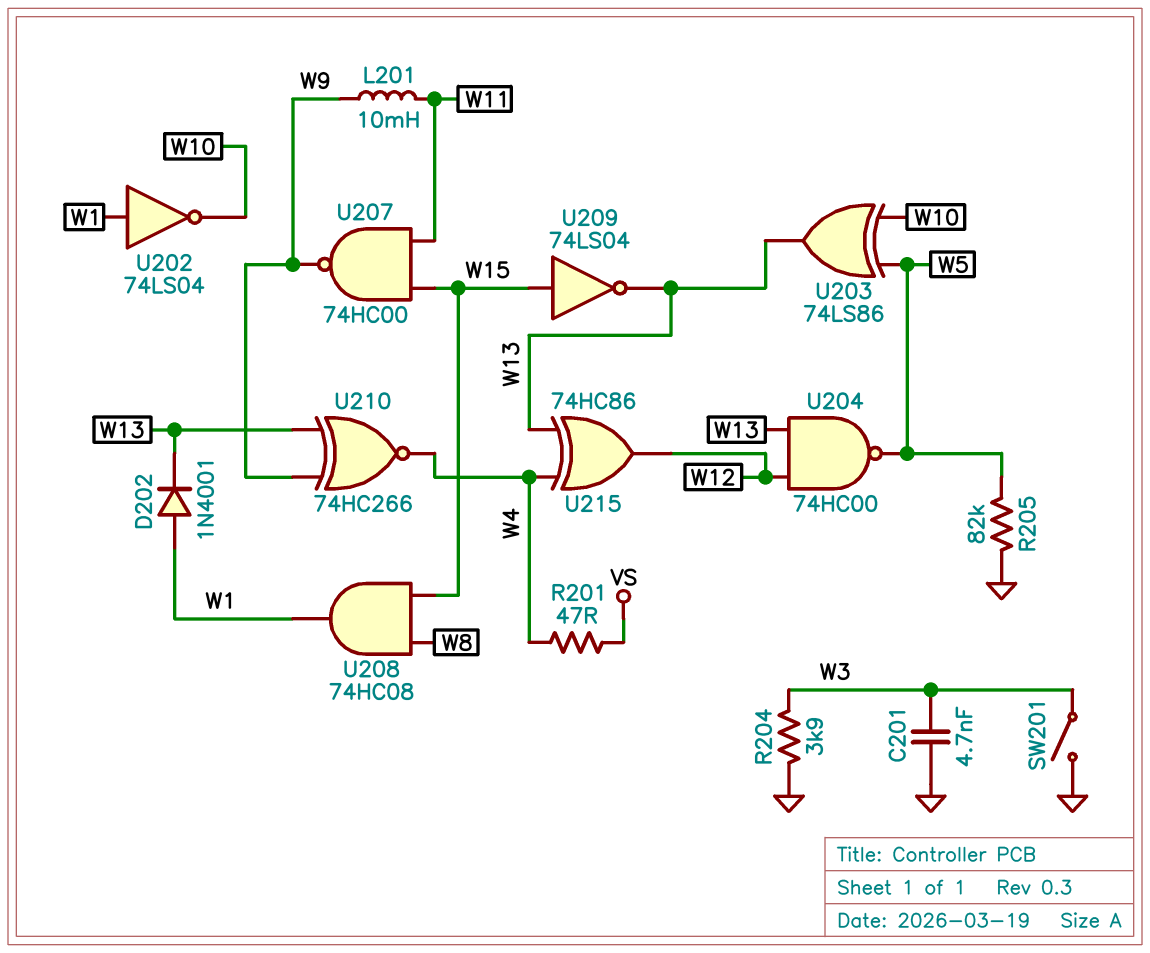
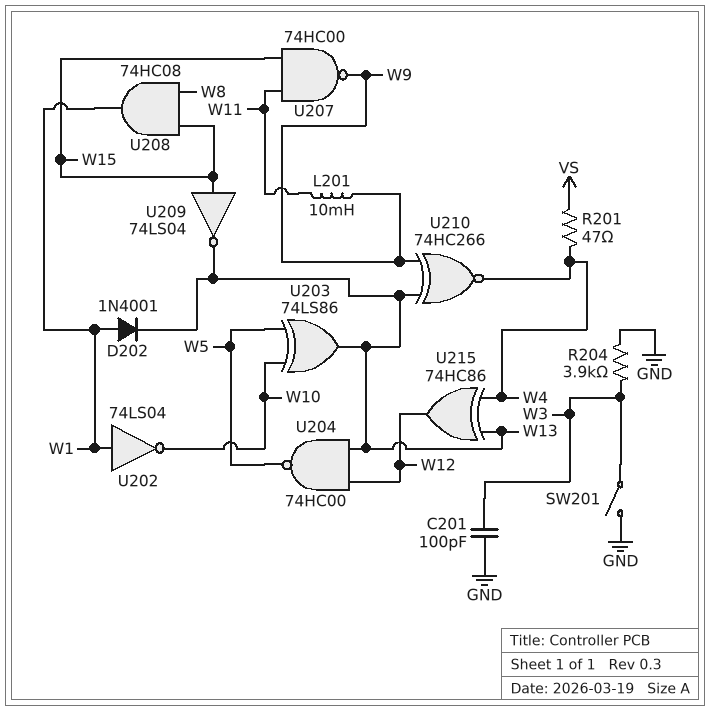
C201: 4.7nF (GND, W3) -> 100pF (GND, W3)
R205: 82k (GND, W5) -> none

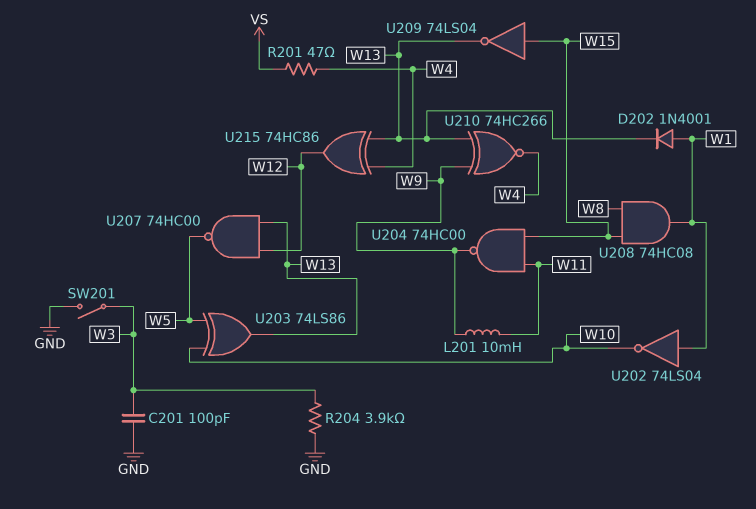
U204: NAND 74HC00 (in W12, in W13, out W5) -> NAND 74HC00 (in W11, in W15, out W9)
U207: NAND 74HC00 (in W11, in W15, out W9) -> NAND 74HC00 (in W12, in W13, out W5)

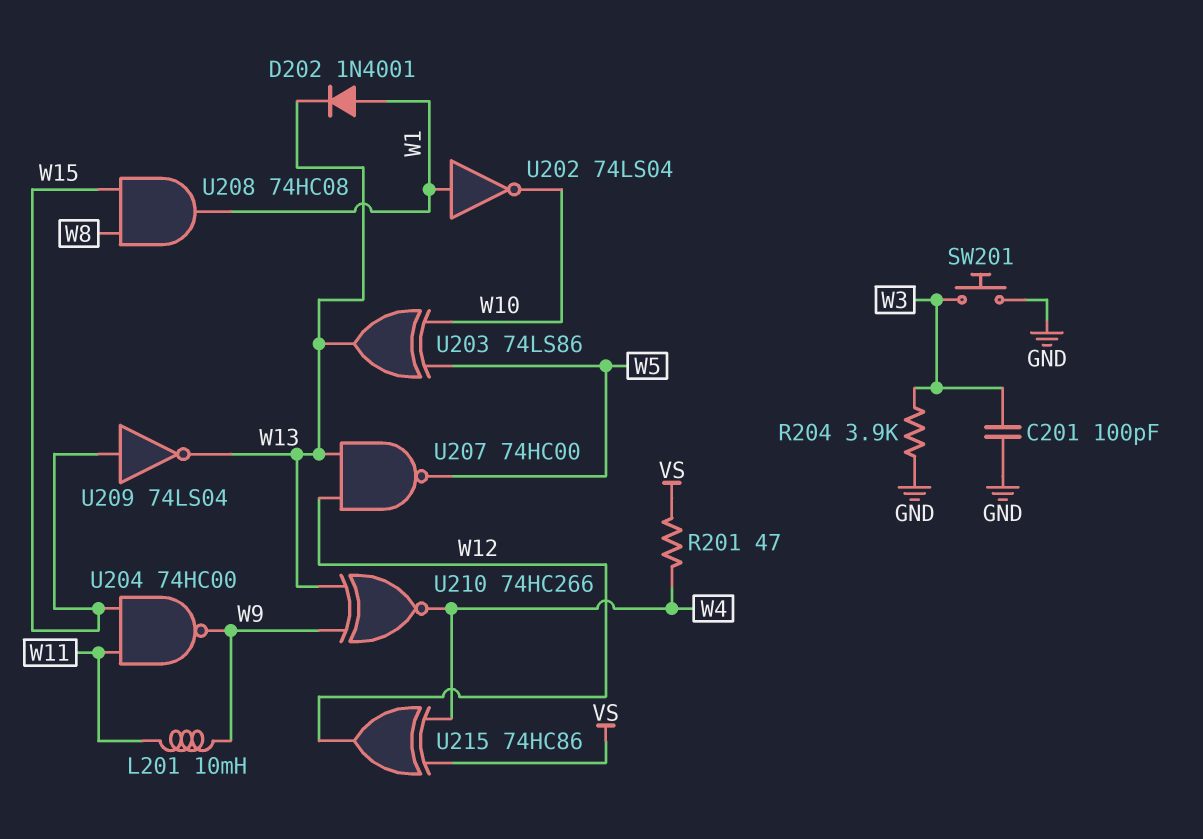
SW201: switch (GND, W3) -> button (GND, W3)
U215: XOR 74HC86 (in W4, in W13, out W12) -> XOR 74HC86 (in VS, in W4, out W12)

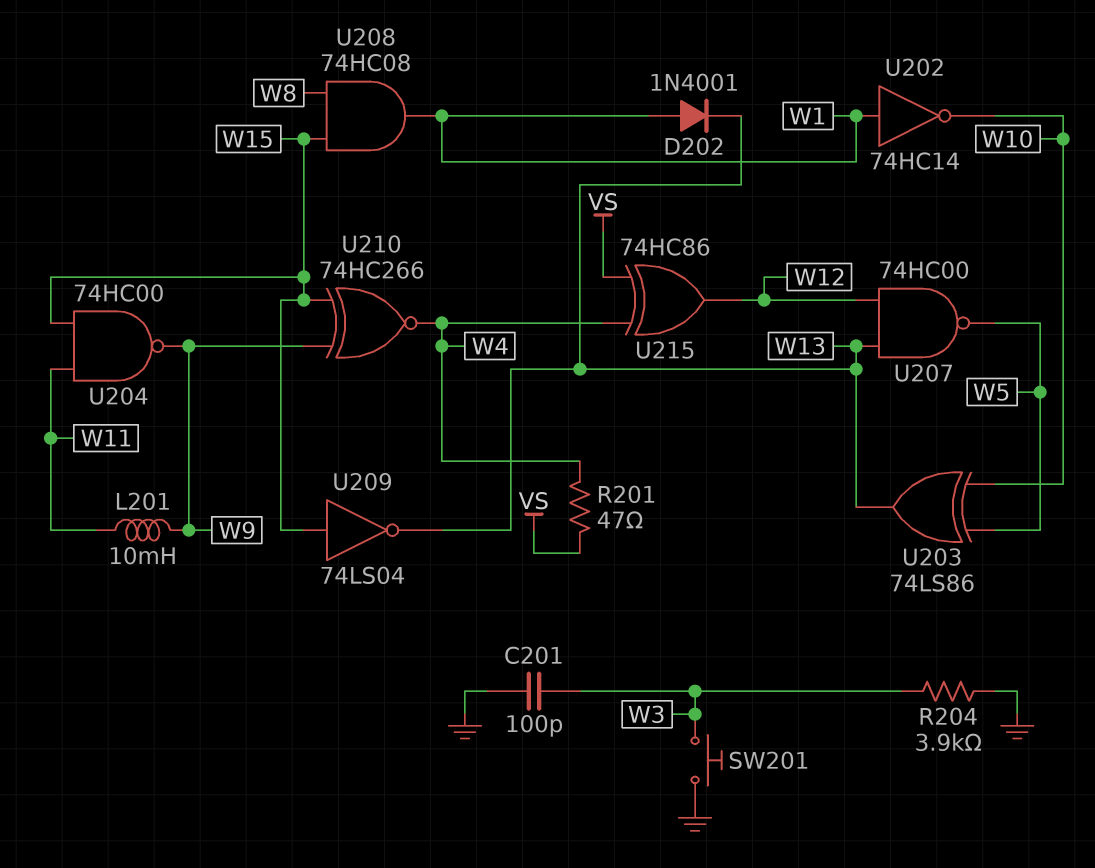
U202: NOT 74LS04 (in W1, out W10) -> NOT 74HC14 (in W1, out W10)
U210: XNOR 74HC266 (in W9, in W13, out W4) -> XNOR 74HC266 (in W9, in W15, out W4)

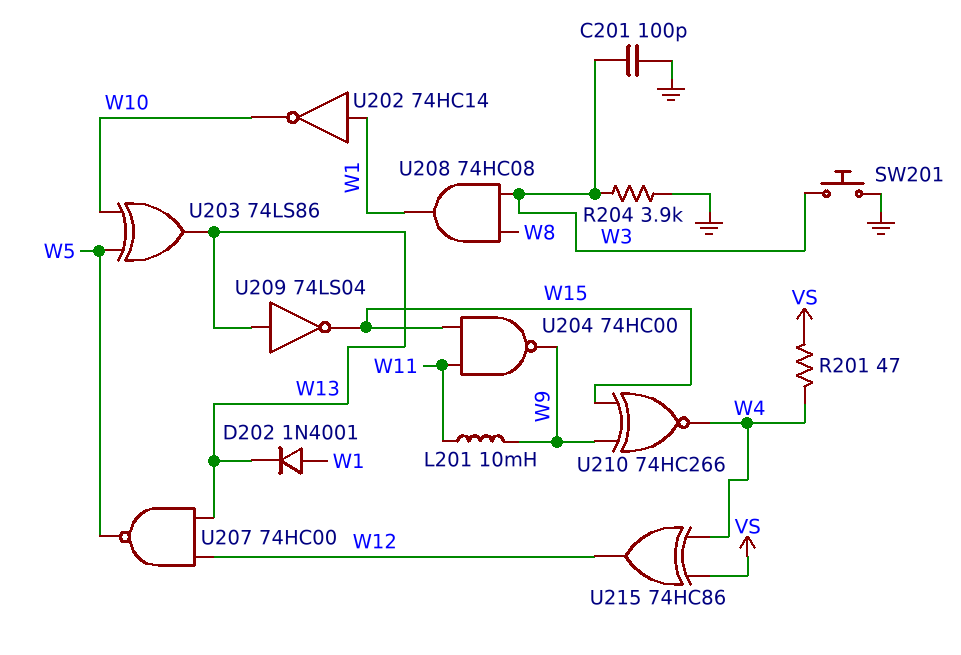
U208: AND 74HC08 (in W8, in W15, out W1) -> AND 74HC08 (in W3, in W8, out W1)
U209: NOT 74LS04 (in W15, out W13) -> NOT 74LS04 (in W13, out W15)

